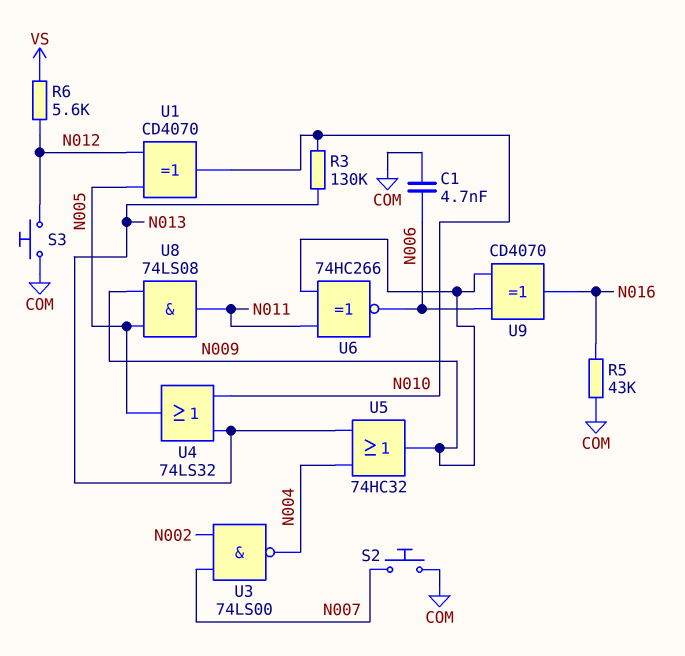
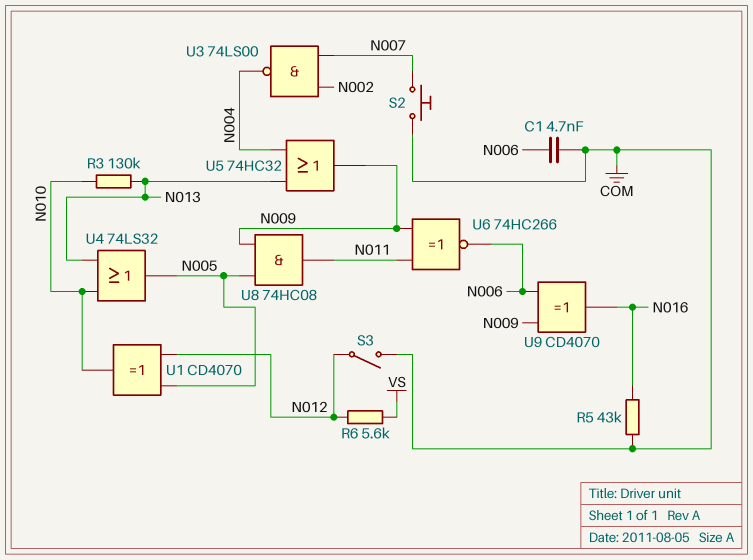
S3: button (COM, N012) -> switch (COM, N012)
U8: AND 74LS08 (in N005, in N009, out N011) -> AND 74HC08 (in N005, in N009, out N011)

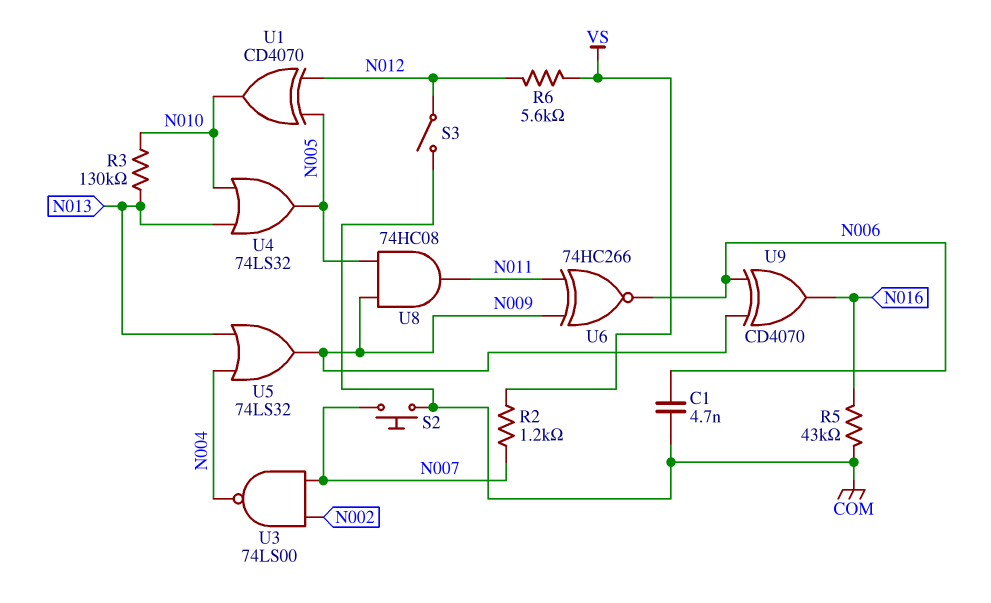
R2: none -> 1.2k (N007, VS)
U5: OR 74HC32 (in N004, in N013, out N009) -> OR 74LS32 (in N004, in N013, out N009)

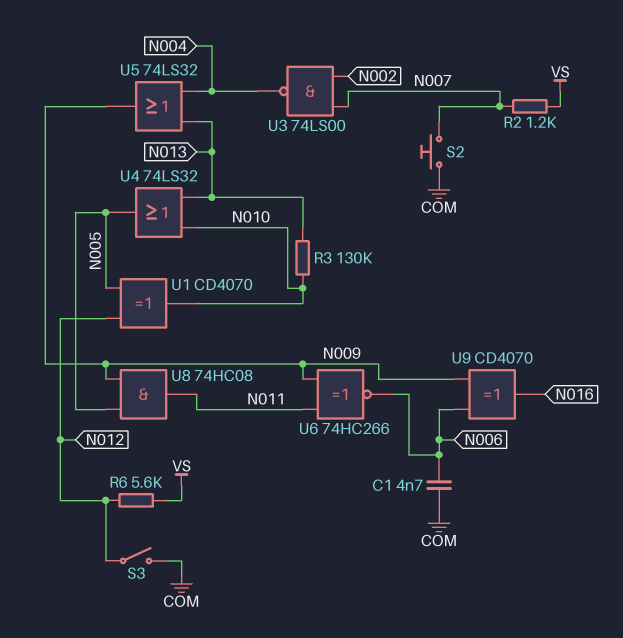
R5: 43k (COM, N016) -> none

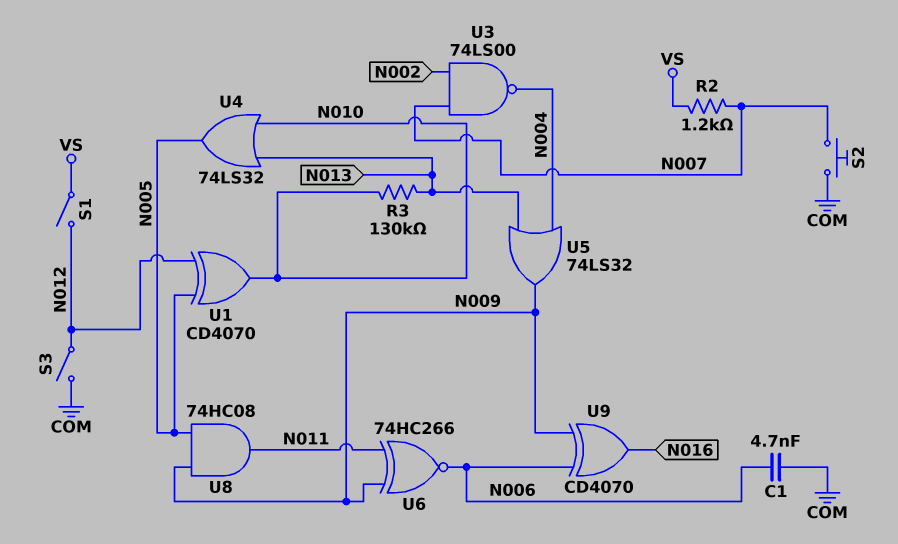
R6: 5.6k (N012, VS) -> none
S1: none -> switch (N012, VS)

